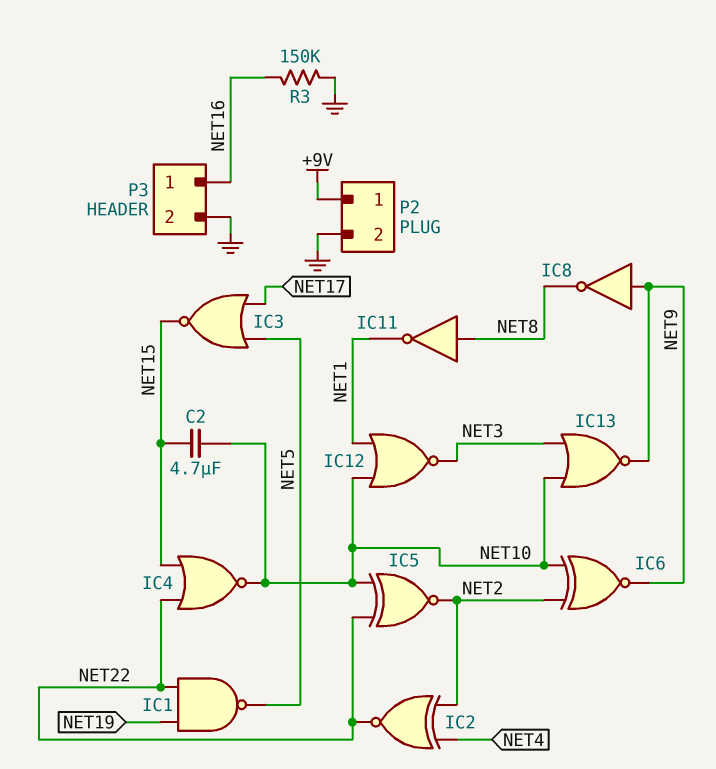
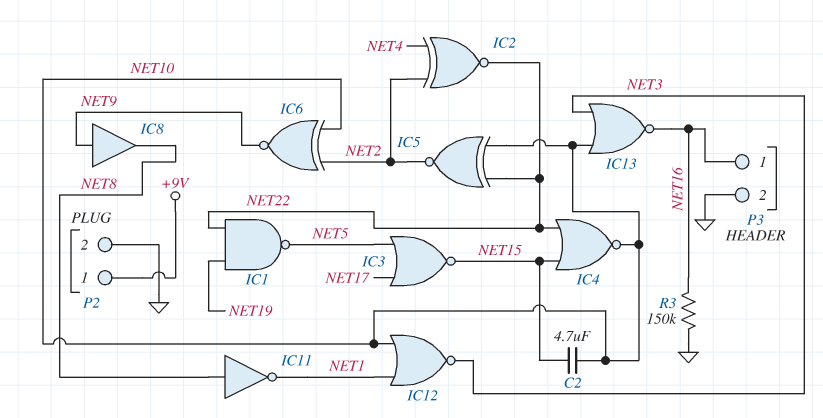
IC8: NOT (in NET9, out NET8) -> buffer (in NET9, out NET8)
IC13: NOR (in NET3, in NET10, out NET9) -> NOR (in NET3, in NET10, out NET16)

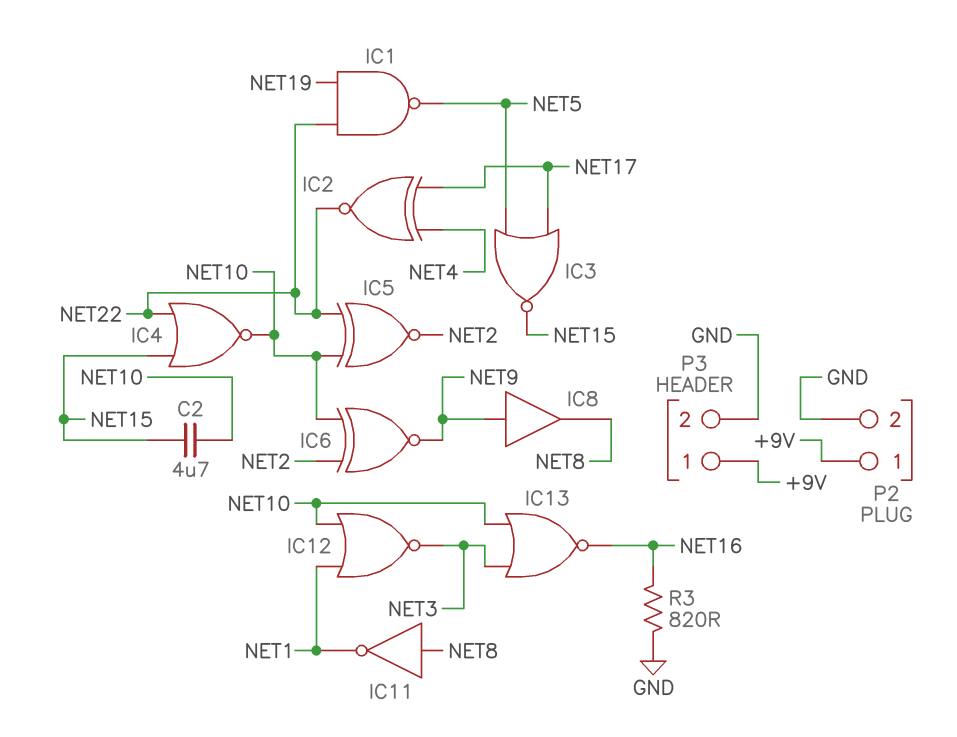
IC2: XNOR (in NET2, in NET4, out NET22) -> XNOR (in NET4, in NET17, out NET22)
P3 pin 1: NET16 -> +9V
R3: 150k (GND, NET16) -> 820 (GND, NET16)

